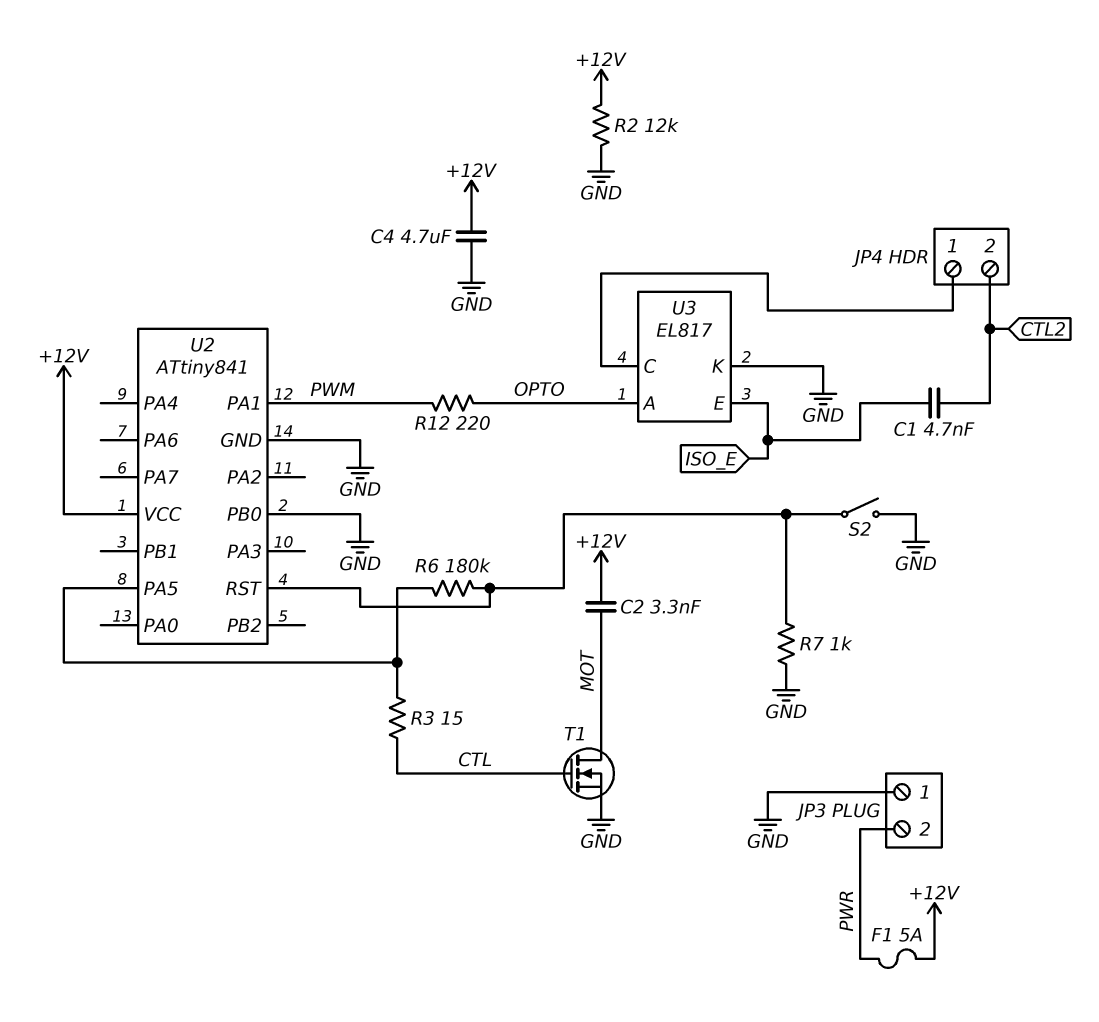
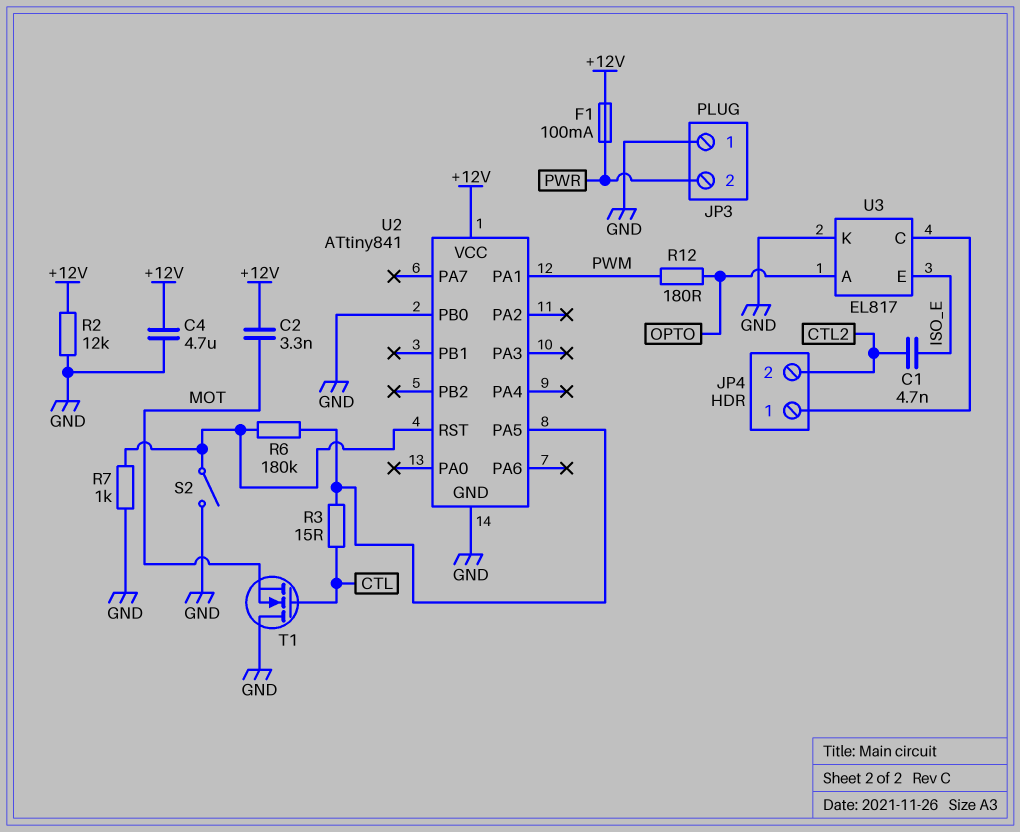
F1: 5A (+12V, PWR) -> 100mA (+12V, PWR)
R12: 220 (OPTO, PWM) -> 180 (OPTO, PWM)
T1: NMOS (G CTL, D MOT, S GND) -> NMOS (G CTL, D GND, S MOT)

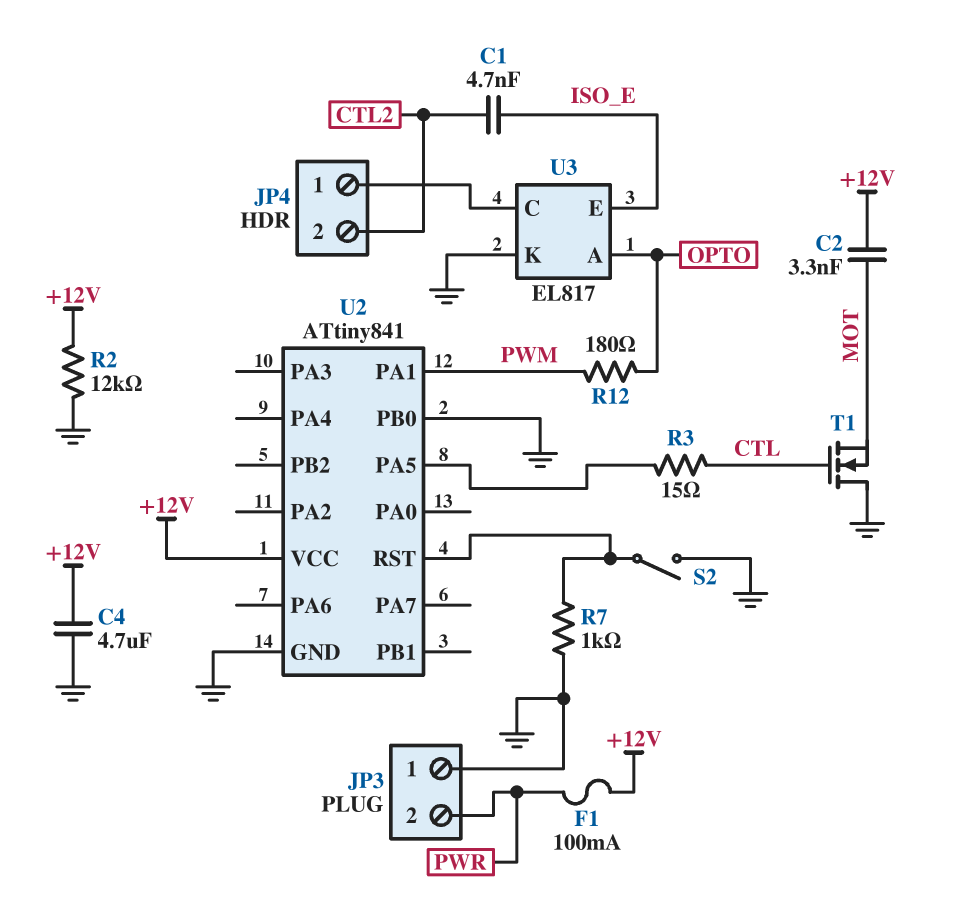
R6: 180k (U2/PA5, U2/RST) -> none

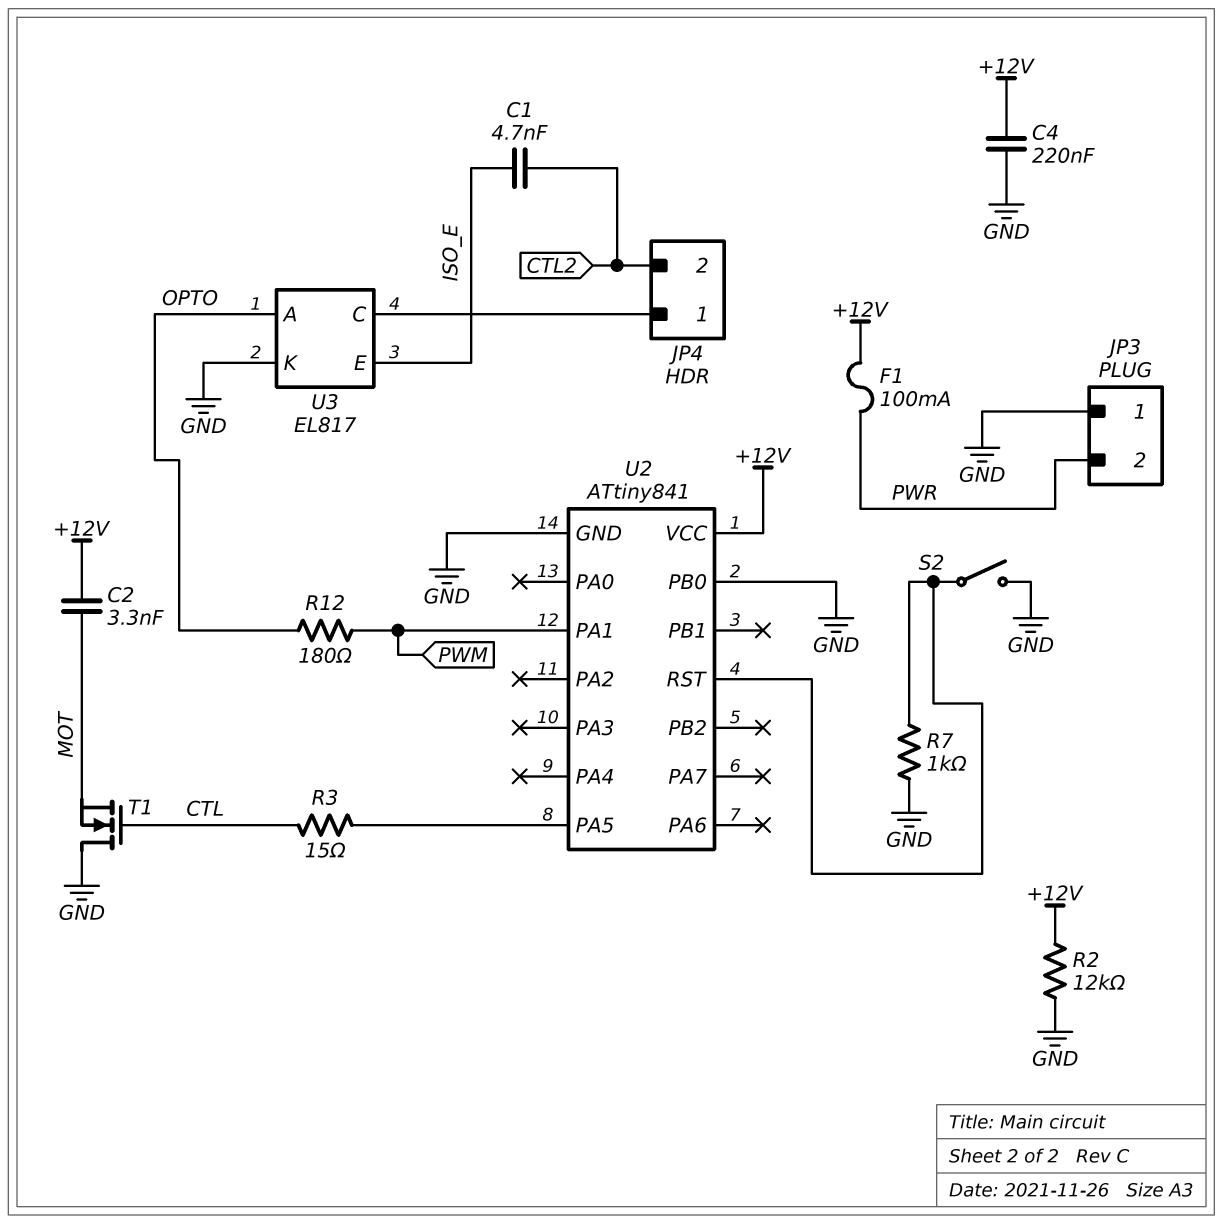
C4: 4.7uF (+12V, GND) -> 220nF (+12V, GND)

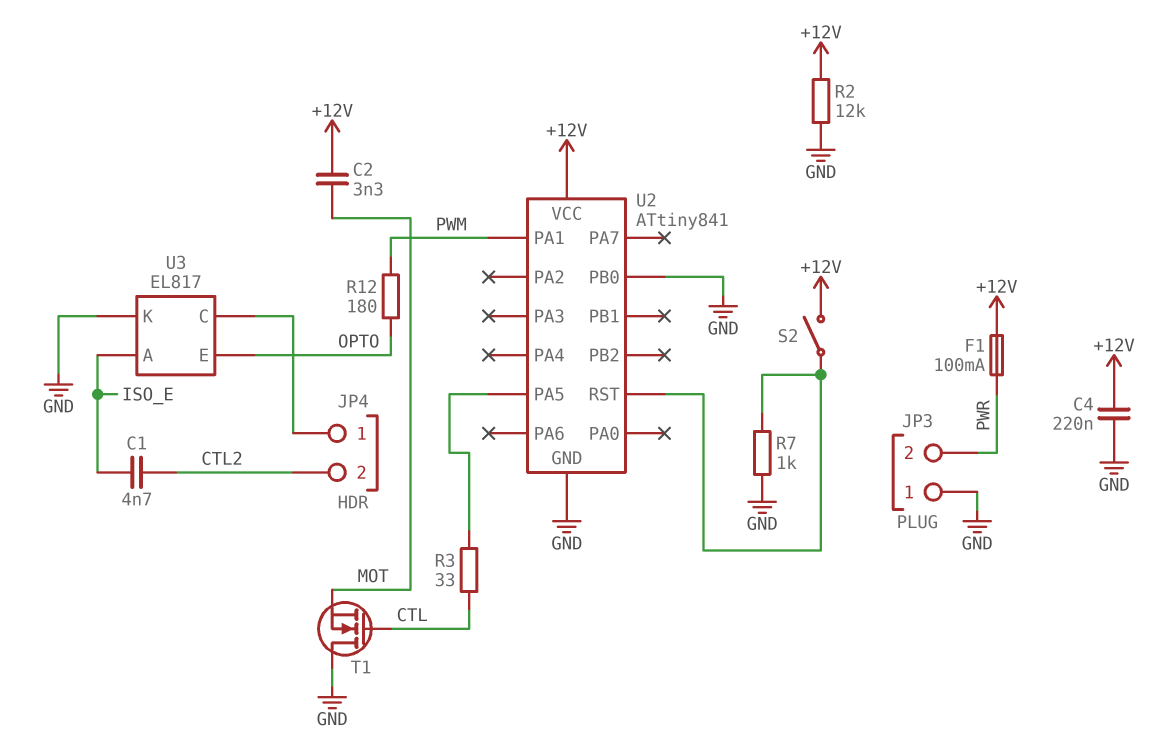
R3: 15 (CTL, U2/PA5) -> 33 (CTL, U2/PA5)
S2: switch (GND, U2/RST) -> switch (+12V, U2/RST)
U3 pin A: OPTO -> ISO_E
U3 pin E: ISO_E -> OPTO

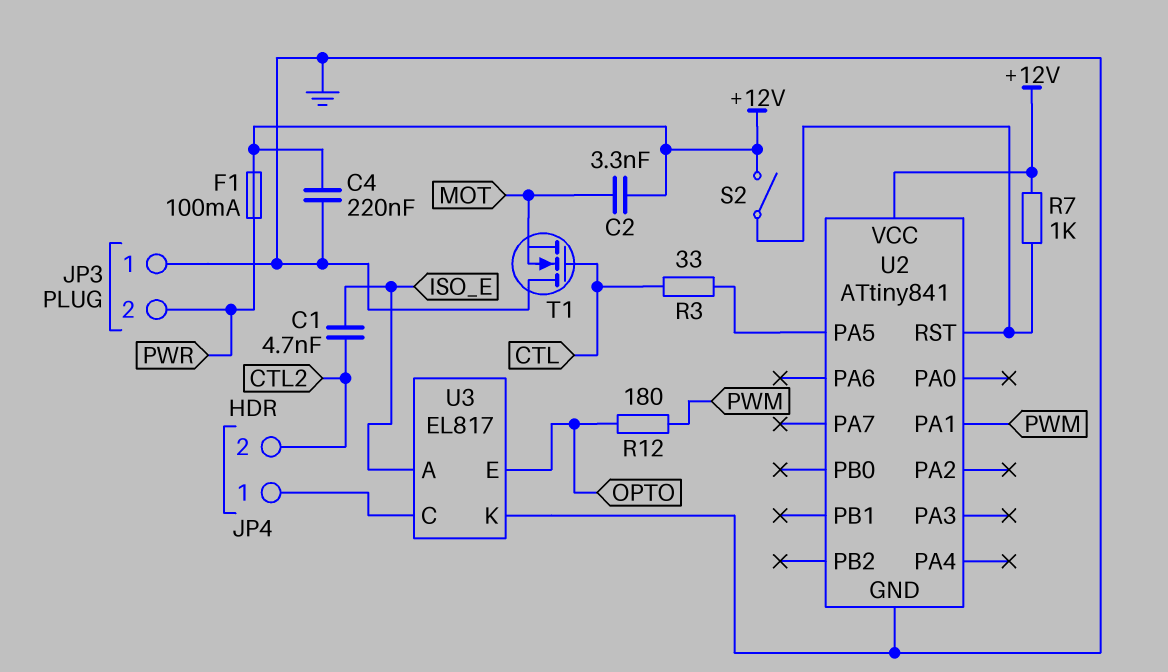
R2: 12k (+12V, GND) -> none
R7: 1k (GND, U2/RST) -> 1k (+12V, U2/RST)
U2 pin PB0: GND -> none

